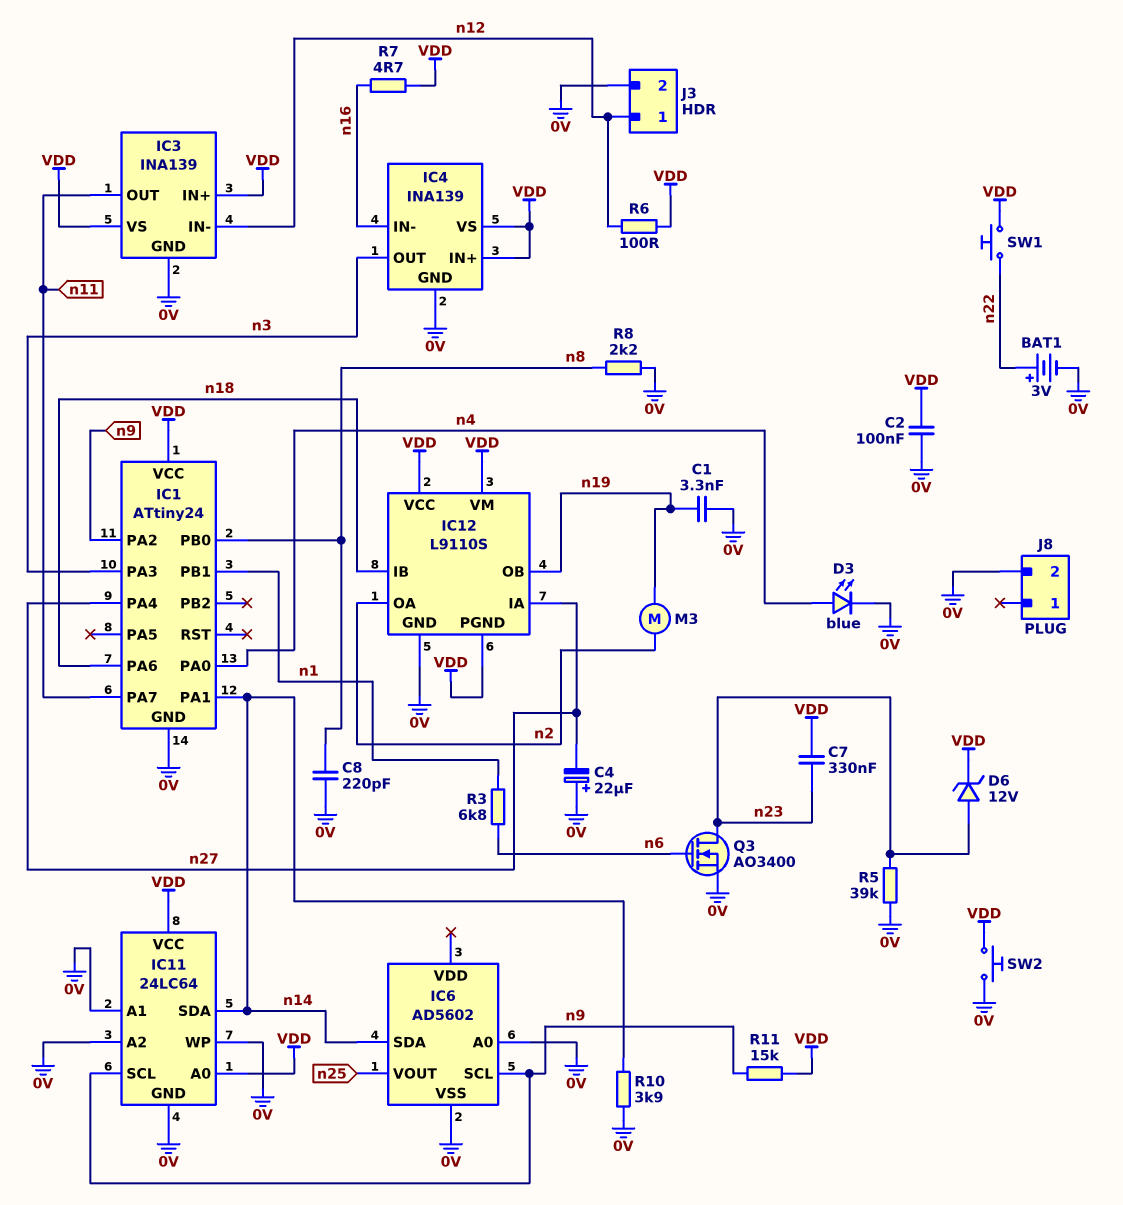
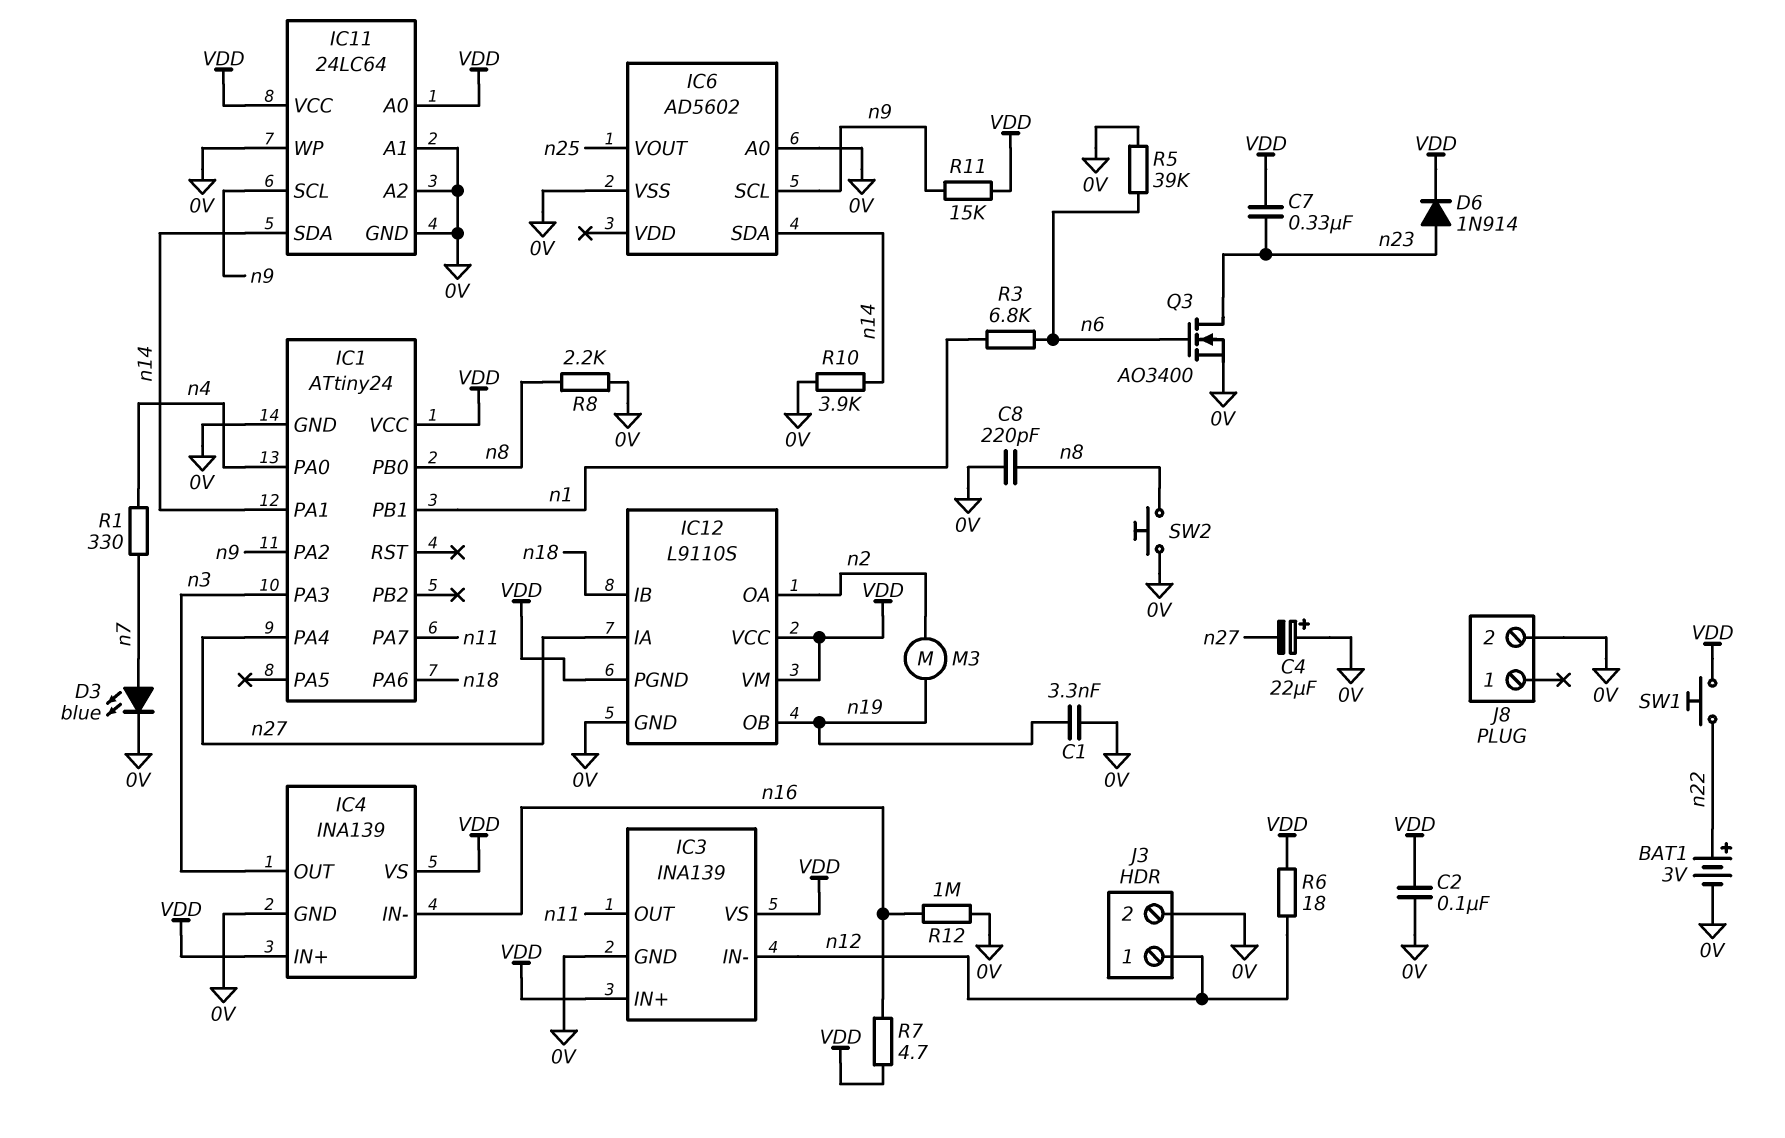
D3: LED blue (A n4, K 0V) -> LED blue (A n7, K 0V)
D6: zener 12V (A n23, K VDD) -> diode 1N914 (A n23, K VDD)
R1: none -> 330 (n4, n7)
R5: 39k (0V, n23) -> 39k (0V, n6)
R6: 100 (VDD, n12) -> 18 (VDD, n12)
R12: none -> 1M (0V, n16)
SW2: button (0V, VDD) -> button (0V, n8)

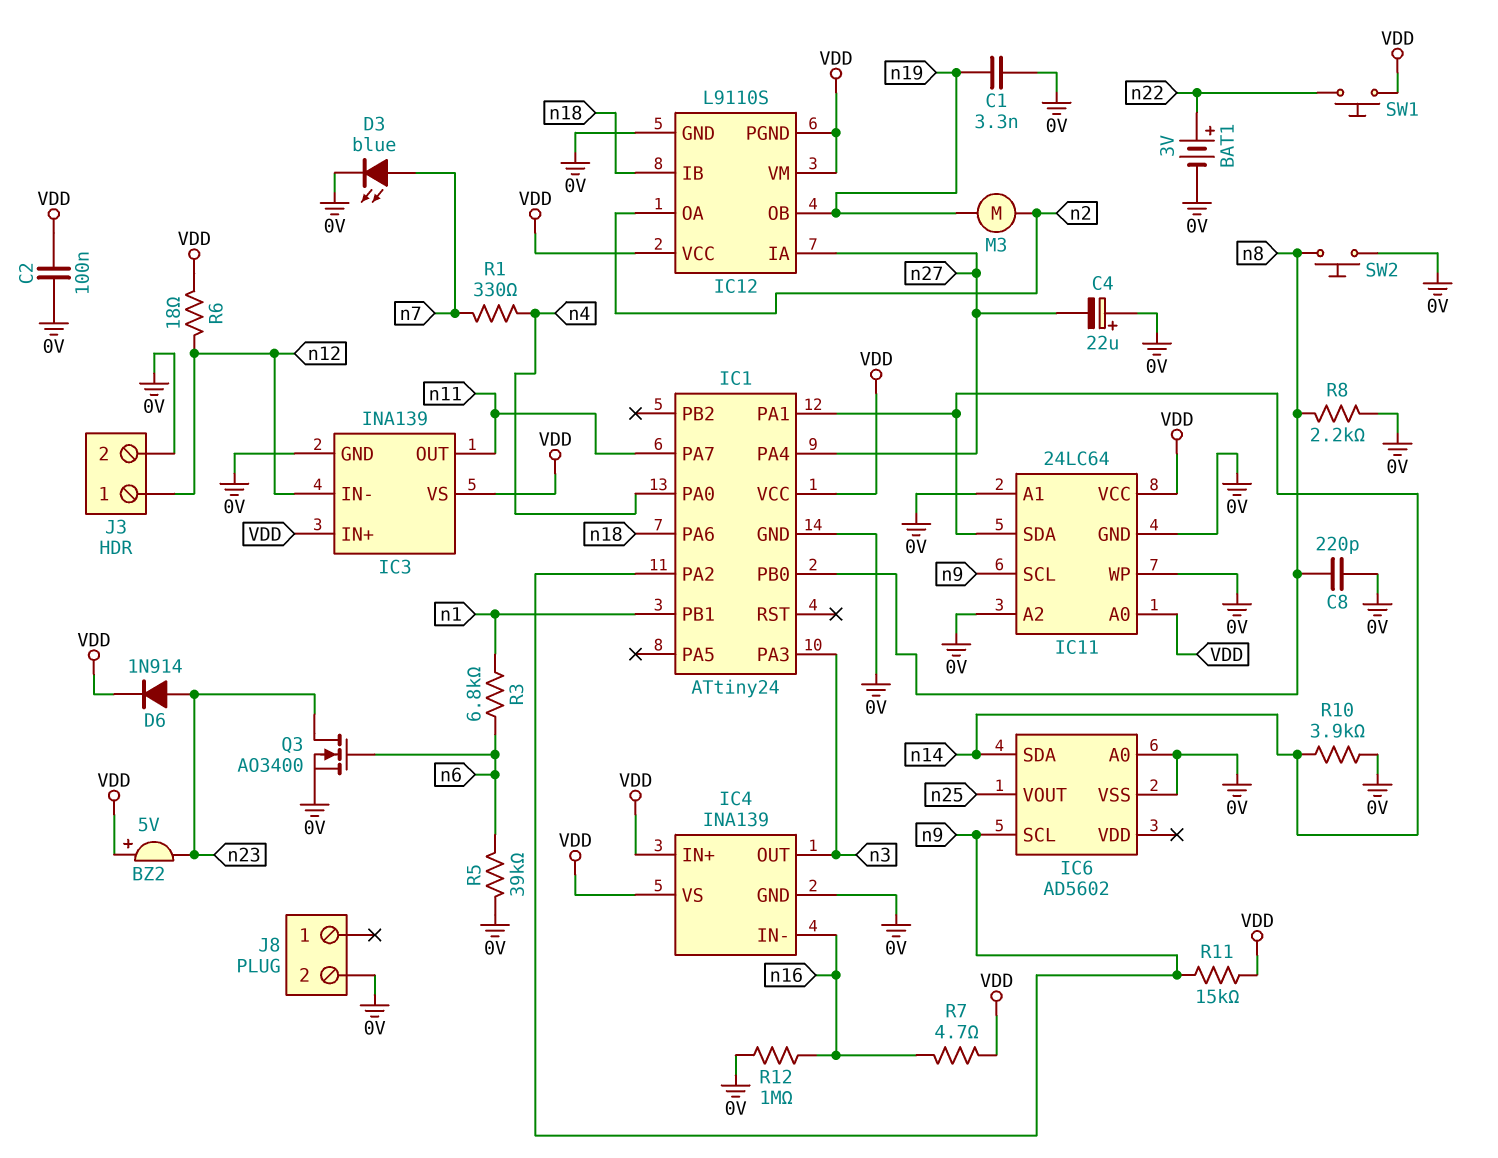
BZ2: none -> buzzer 5V (plus VDD, minus n23)
C7: 330nF (VDD, n23) -> none

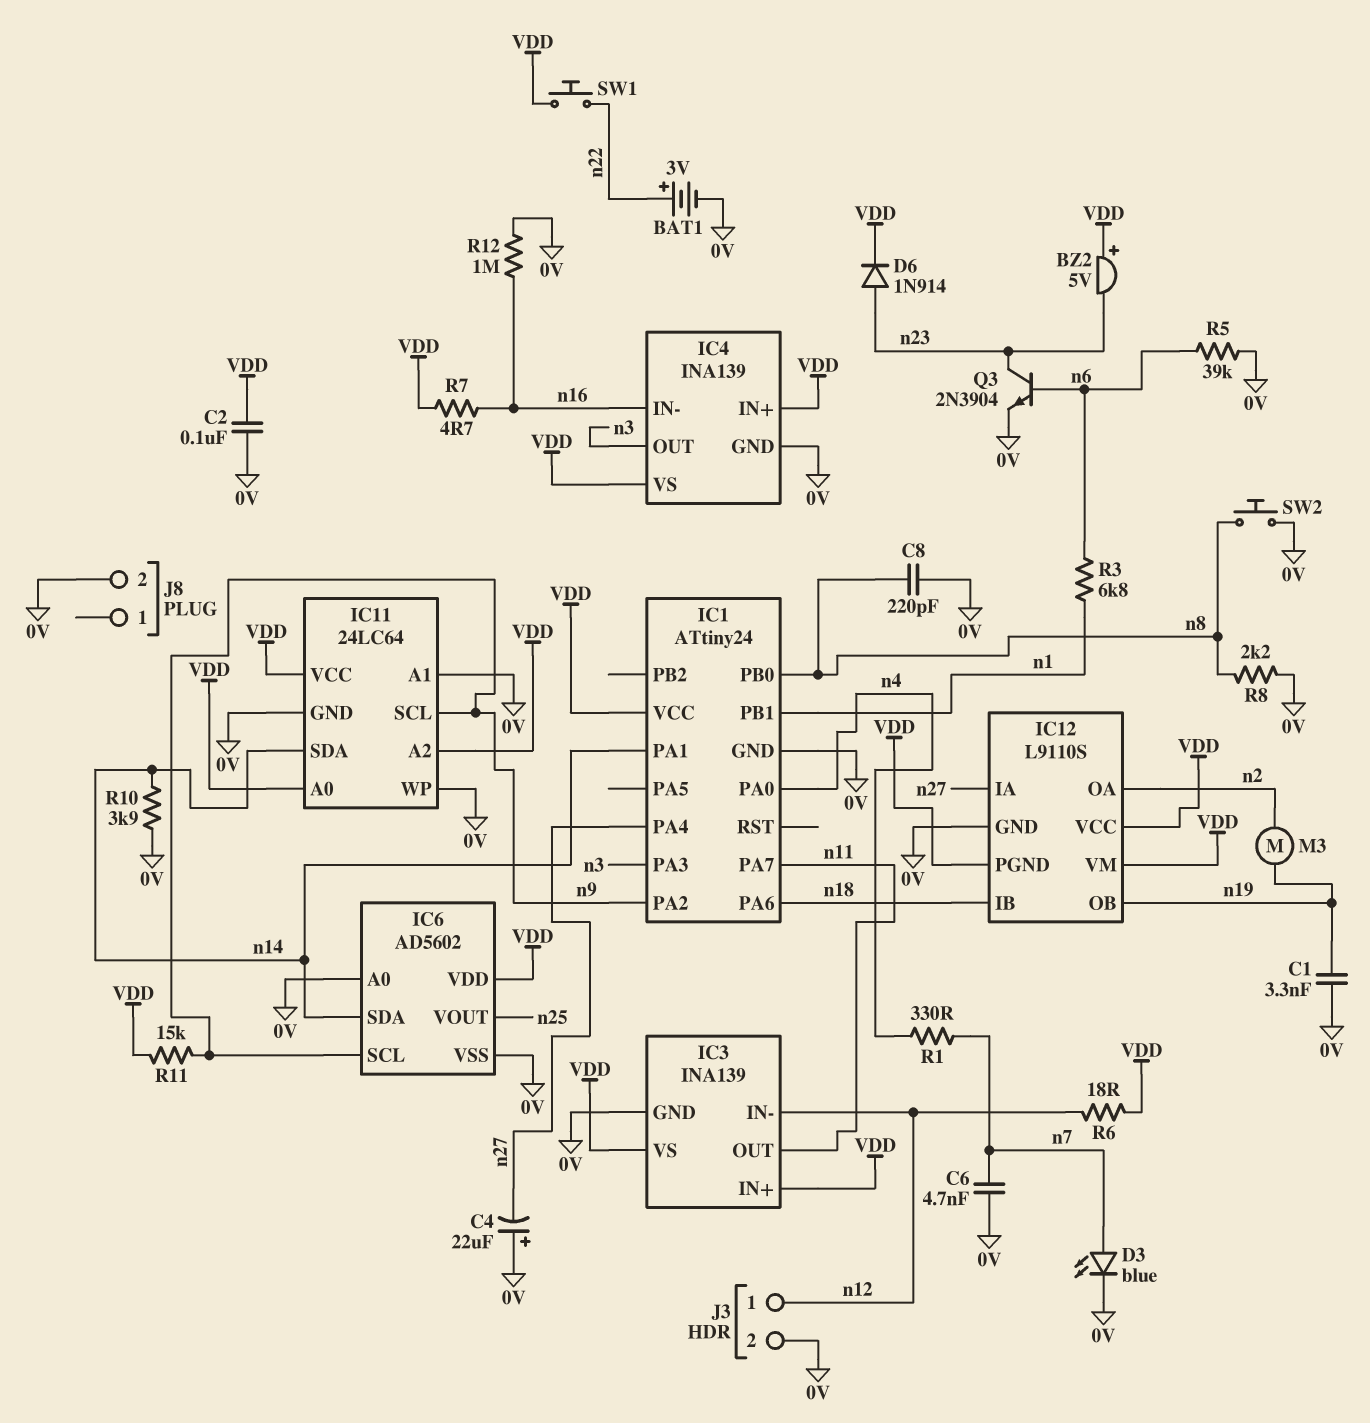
C6: none -> 4.7nF (0V, n7)
IC6 pin VDD: none -> VDD
IC11 pin A2: 0V -> VDD
Q3: NMOS AO3400 (G n6, D n23, S 0V) -> NPN 2N3904 (B n6, C n23, E 0V)

